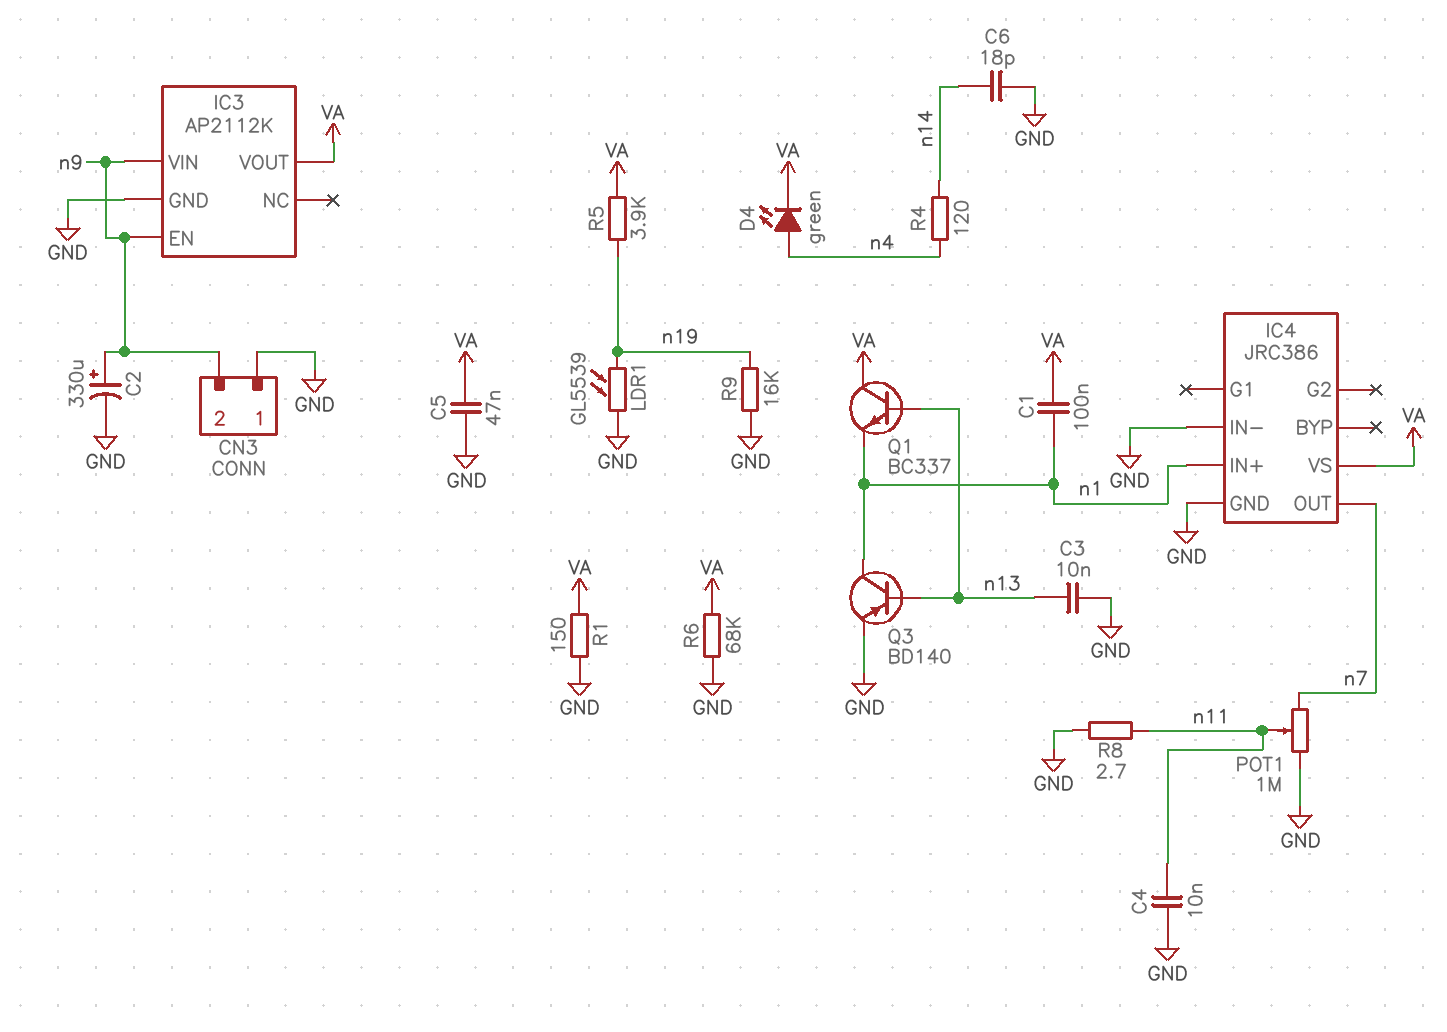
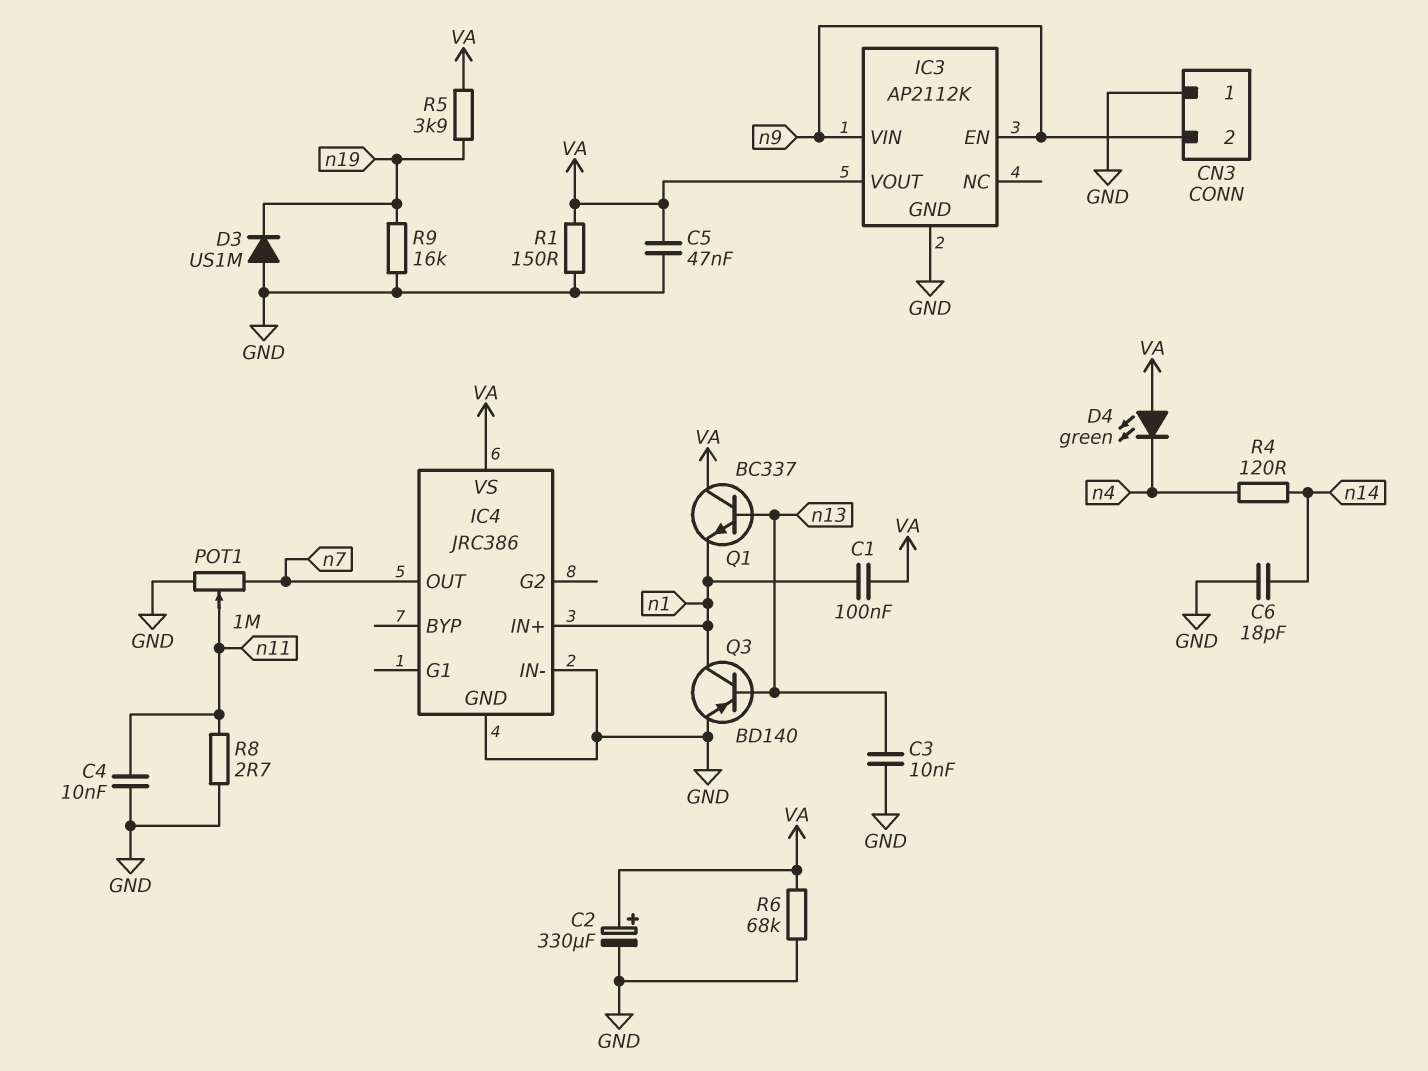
C2: 330uF (plus n9, minus GND) -> 330uF (plus VA, minus GND)
D3: none -> diode US1M (A GND, K n19)
D4: LED green (A n4, K VA) -> LED green (A VA, K n4)
LDR1: GL5539 (GND, n19) -> none

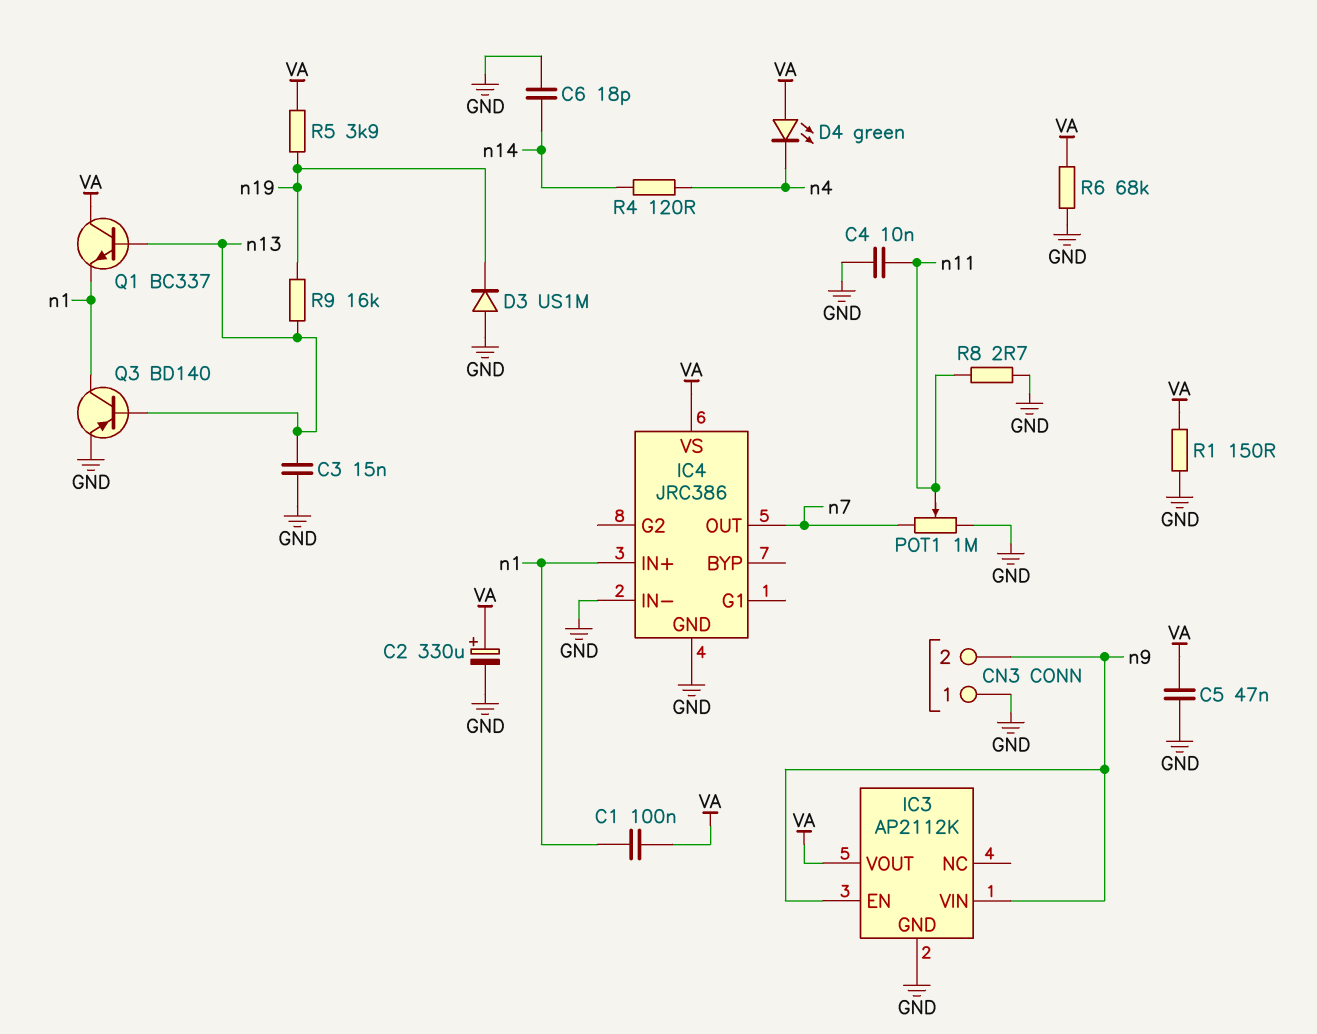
C3: 10nF (GND, n13) -> 15nF (GND, n13)
R9: 16k (GND, n19) -> 16k (n13, n19)

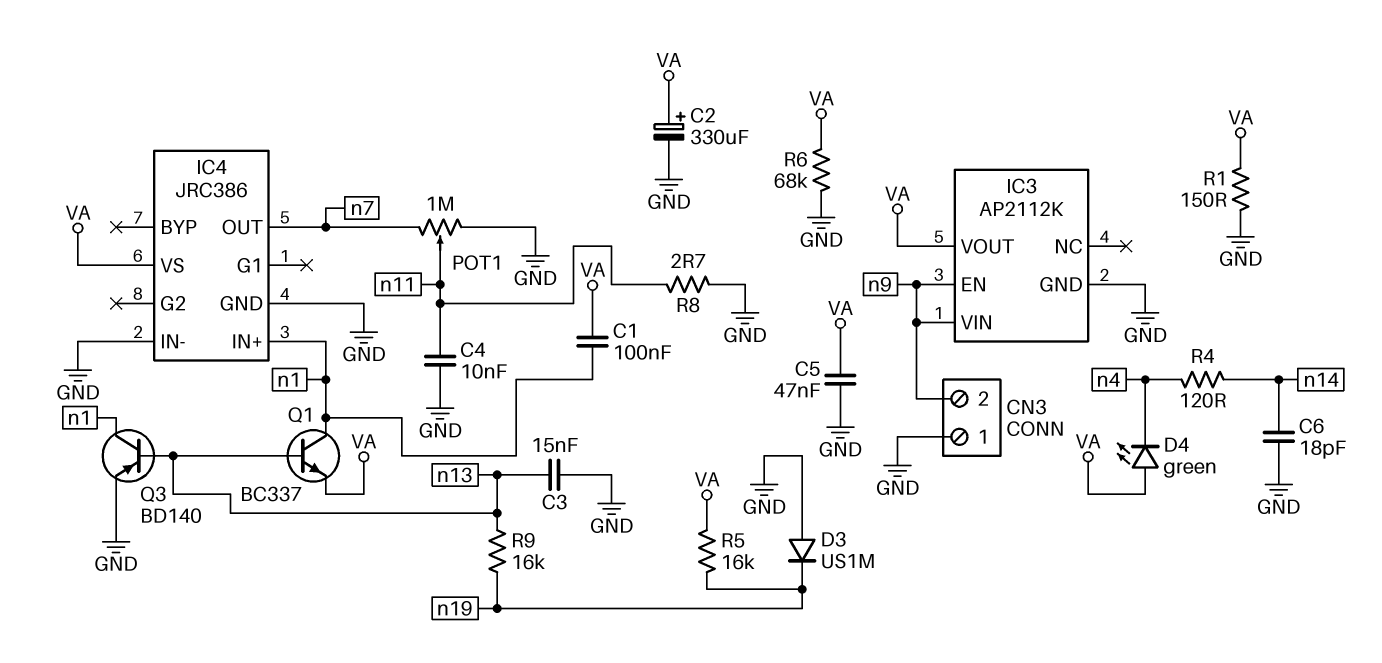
Q1: NPN BC337 (B n13, C VA, E n1) -> NPN BC337 (B n13, C n1, E VA)
R5: 3.9k (VA, n19) -> 16k (VA, n19)

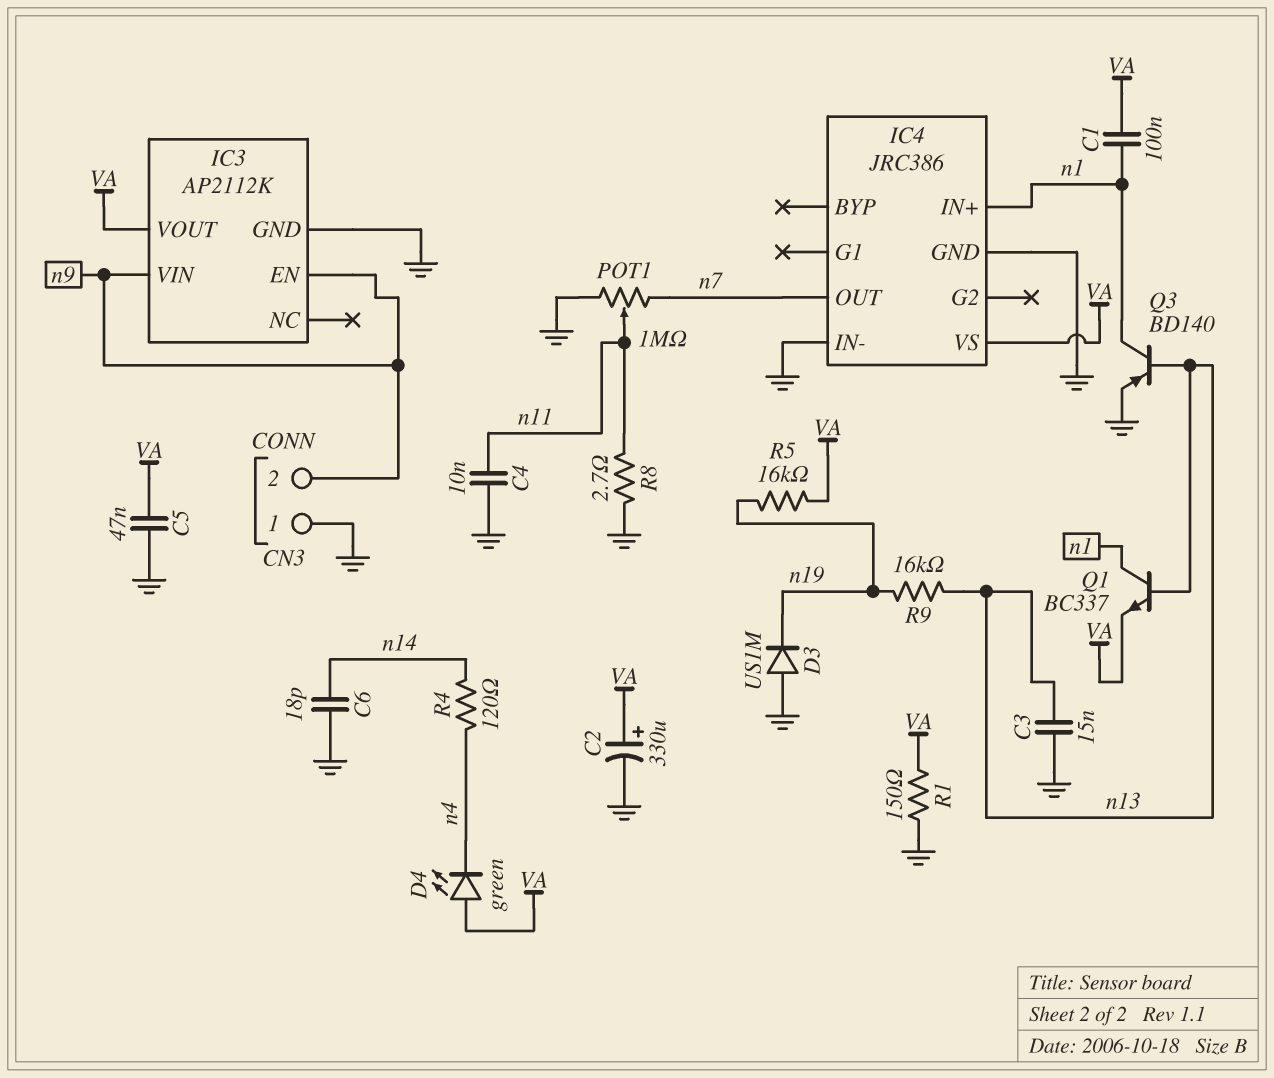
R6: 68k (GND, VA) -> none

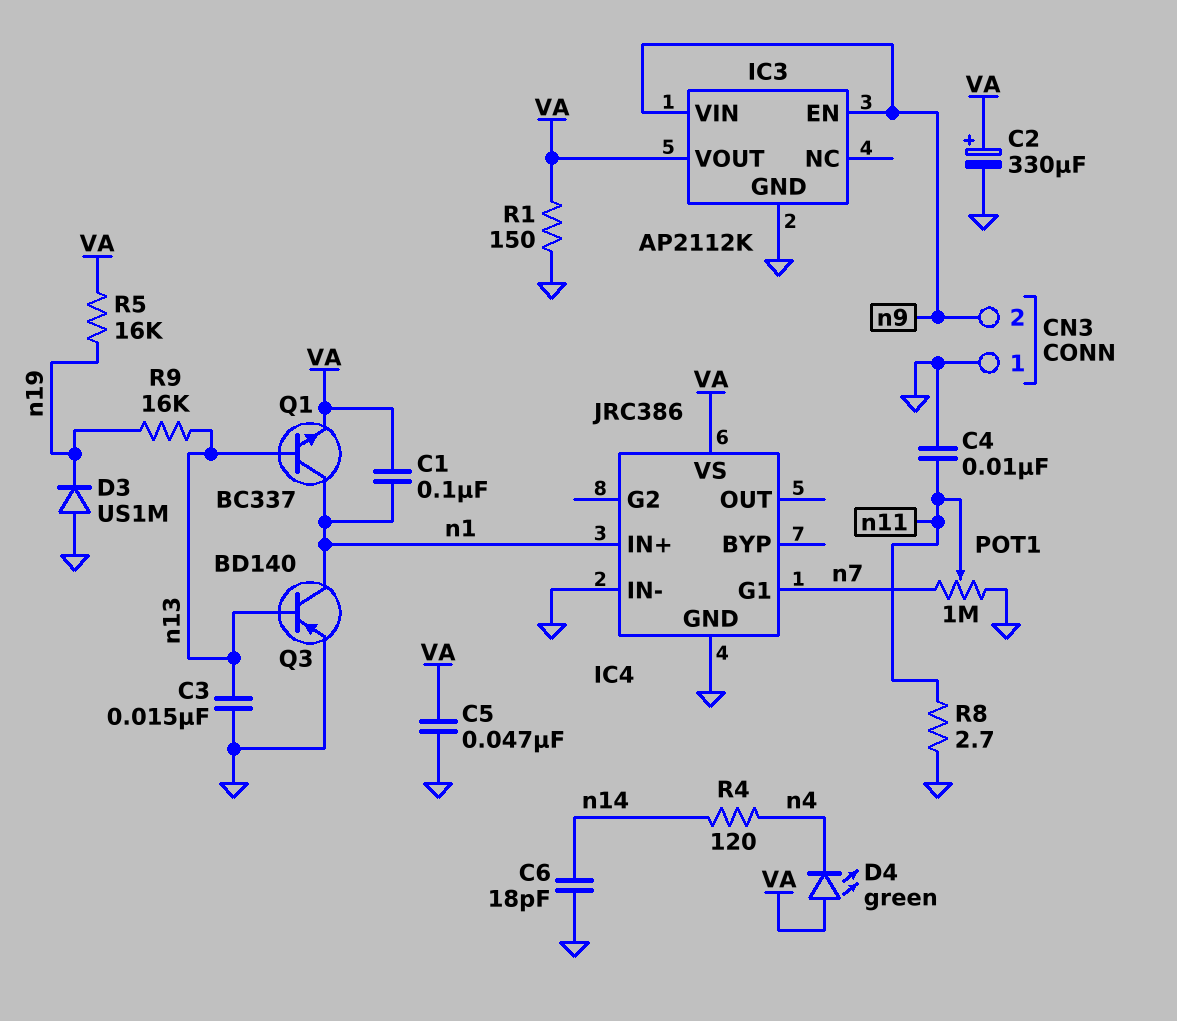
IC4 pin G1: none -> n7
IC4 pin OUT: n7 -> none

